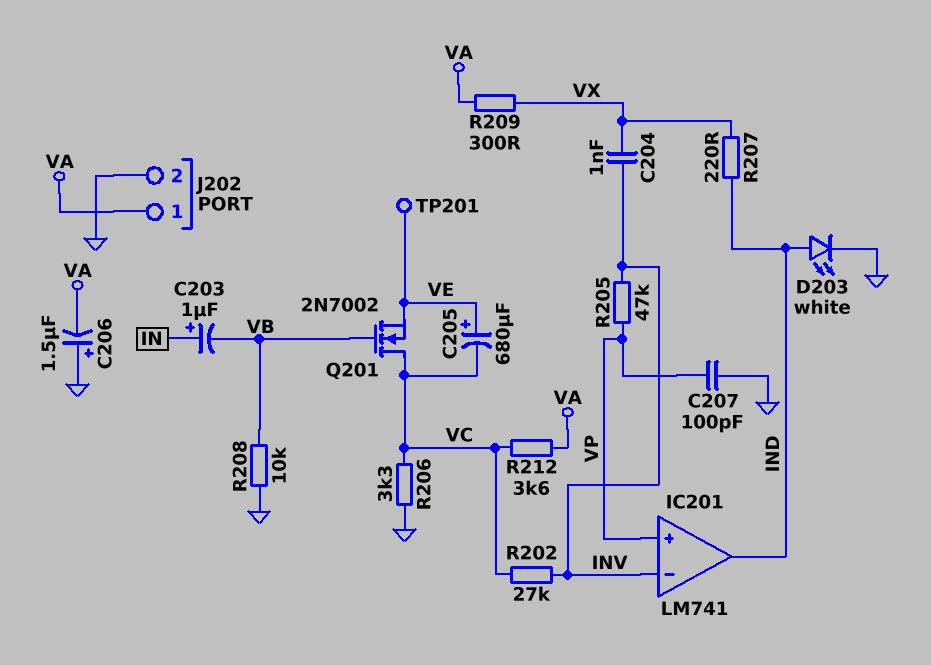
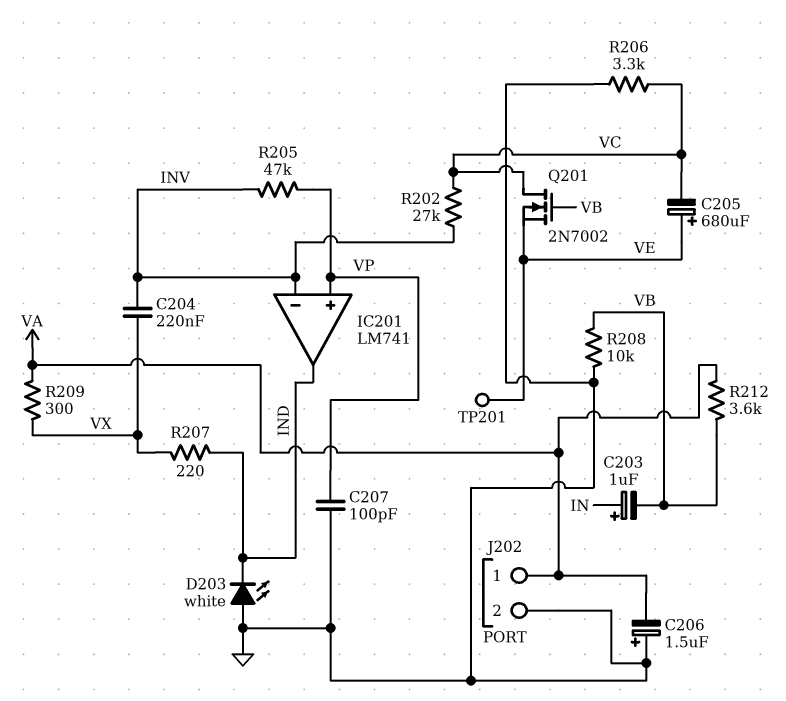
C204: 1nF (INV, VX) -> 220nF (INV, VX)
D203: LED white (A IND, K GND) -> LED white (A GND, K IND)
R212: 3.6k (VA, VC) -> 3.6k (VA, VB)

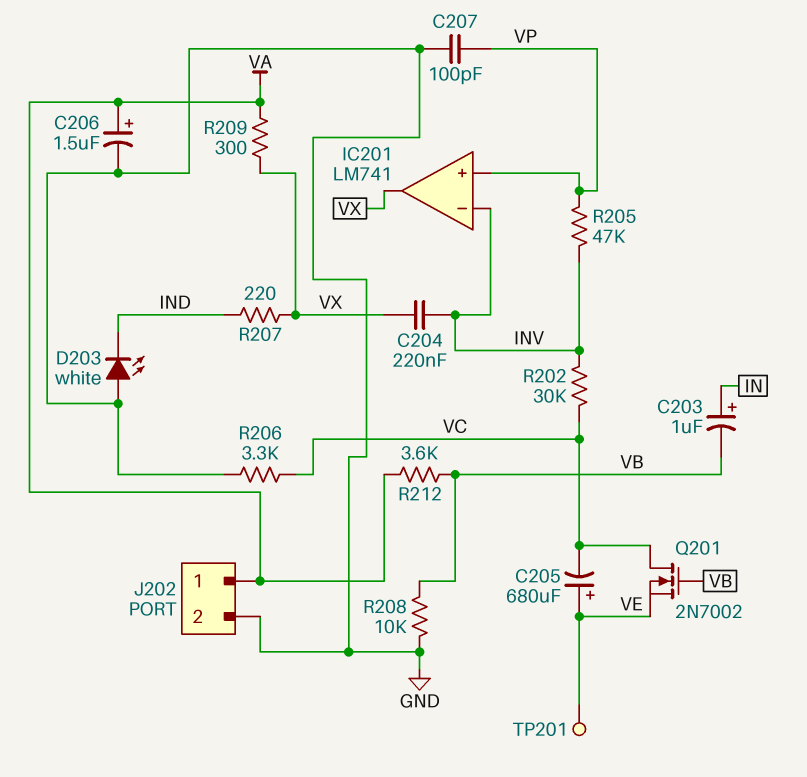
C206: 1.5uF (plus GND, minus VA) -> 1.5uF (plus VA, minus GND)
IC201 pin out: IND -> VX
R202: 27k (INV, VC) -> 30k (INV, VC)

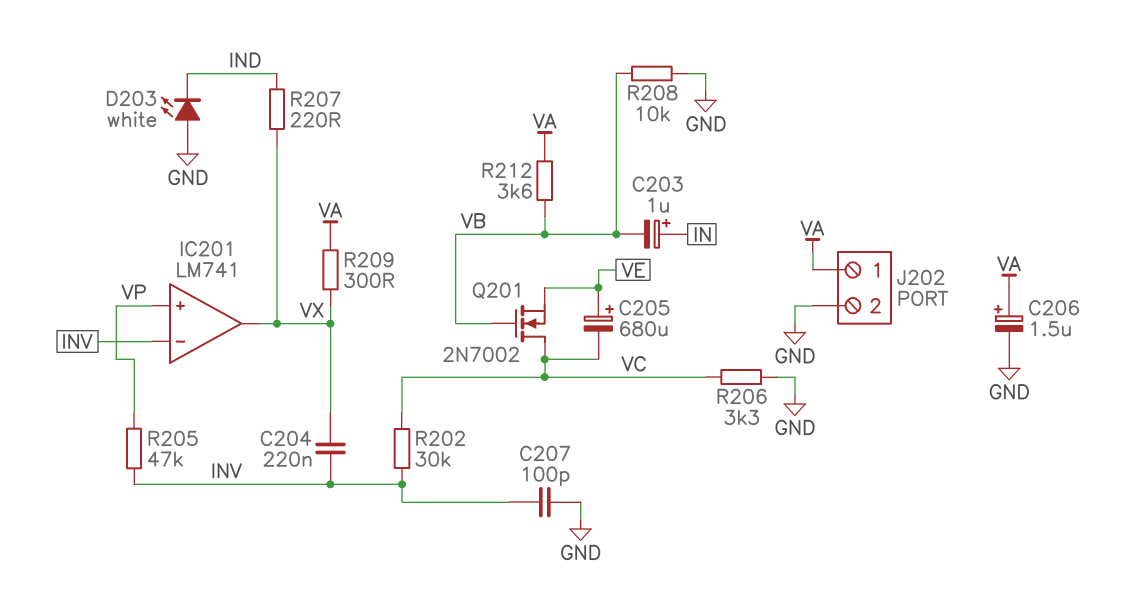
C207: 100pF (GND, VP) -> 100pF (GND, INV)
TP201: test point (VE) -> none

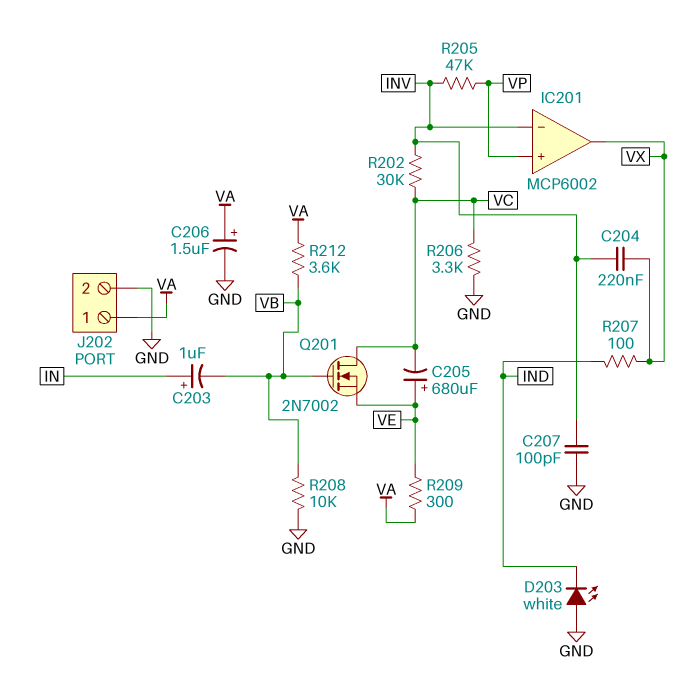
IC201: LM741 -> MCP6002
R207: 220 (IND, VX) -> 100 (IND, VX)
R209: 300 (VA, VX) -> 300 (VA, VE)

